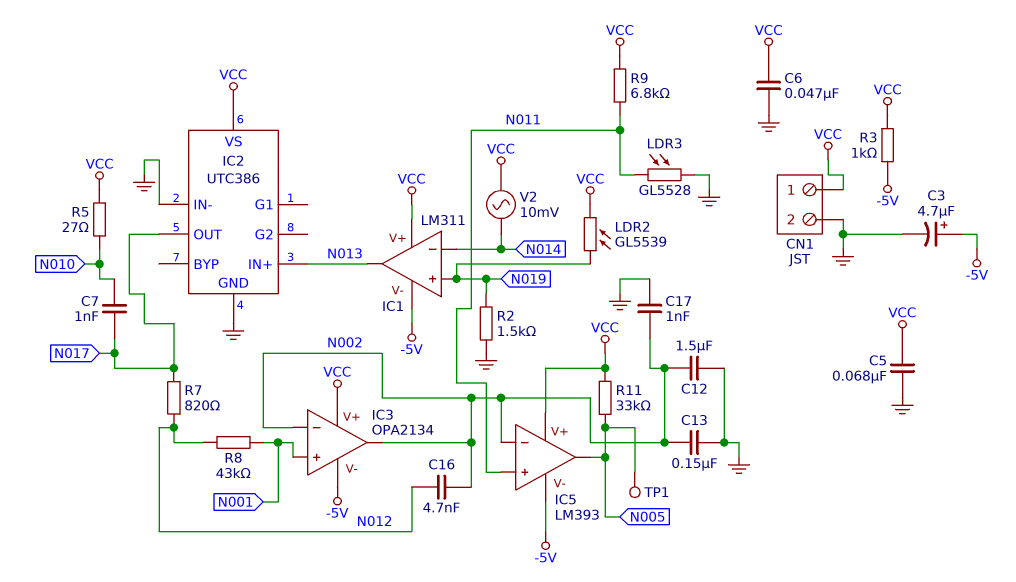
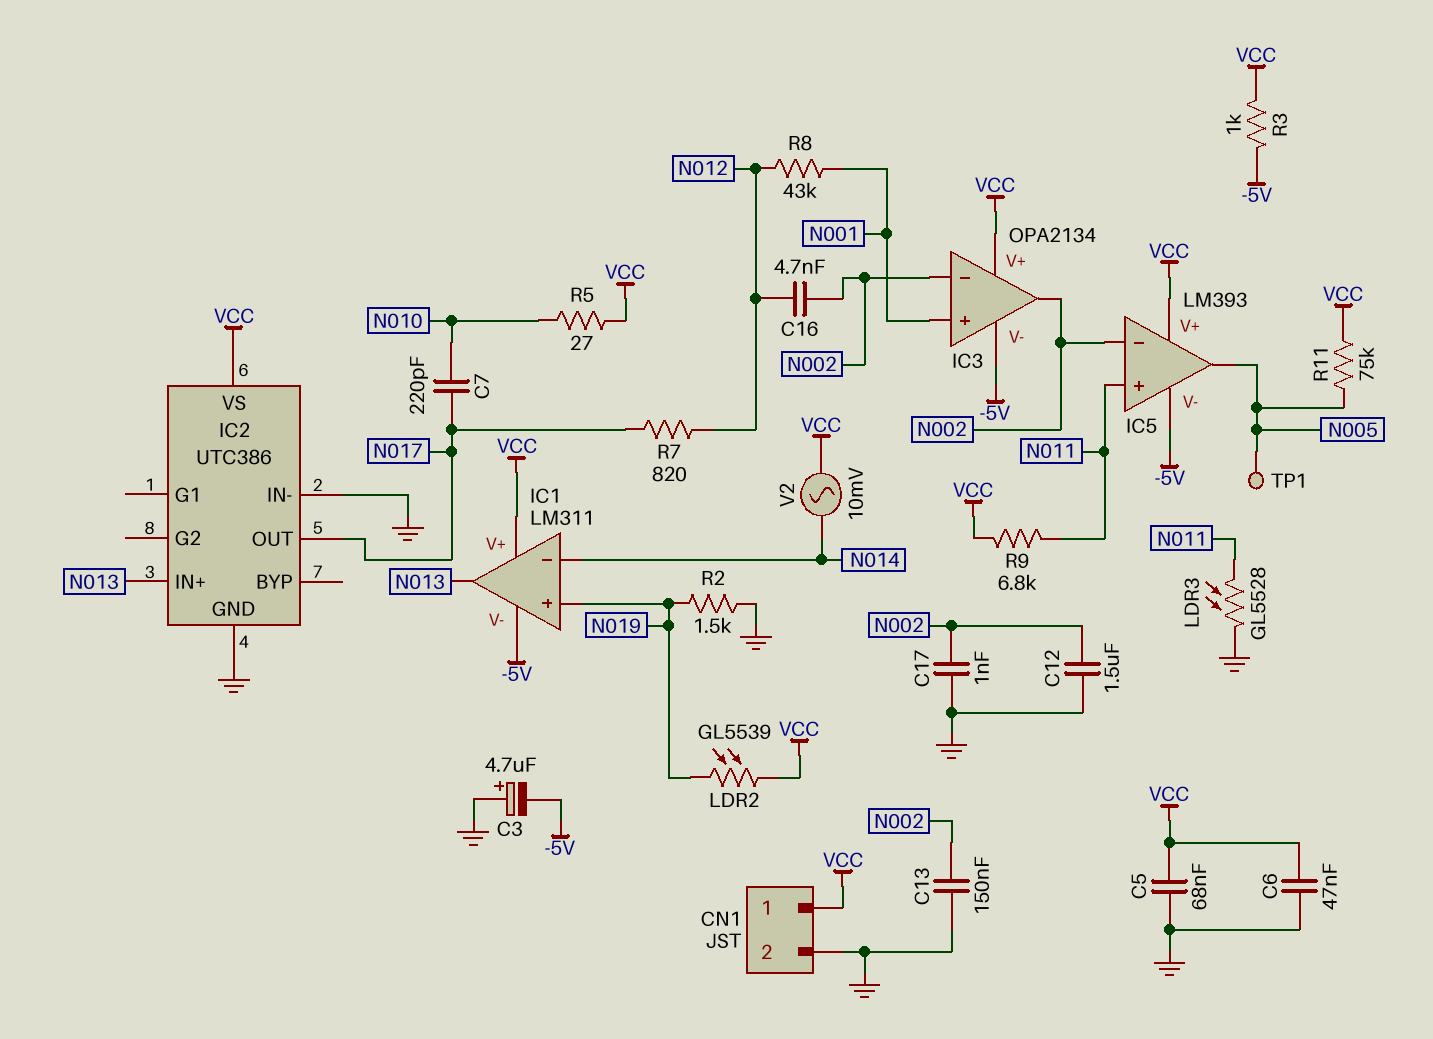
C3: 4.7uF (plus -5V, minus GND) -> 4.7uF (plus GND, minus -5V)
C7: 1nF (N010, N017) -> 220pF (N010, N017)
R11: 33k (N005, VCC) -> 75k (N005, VCC)

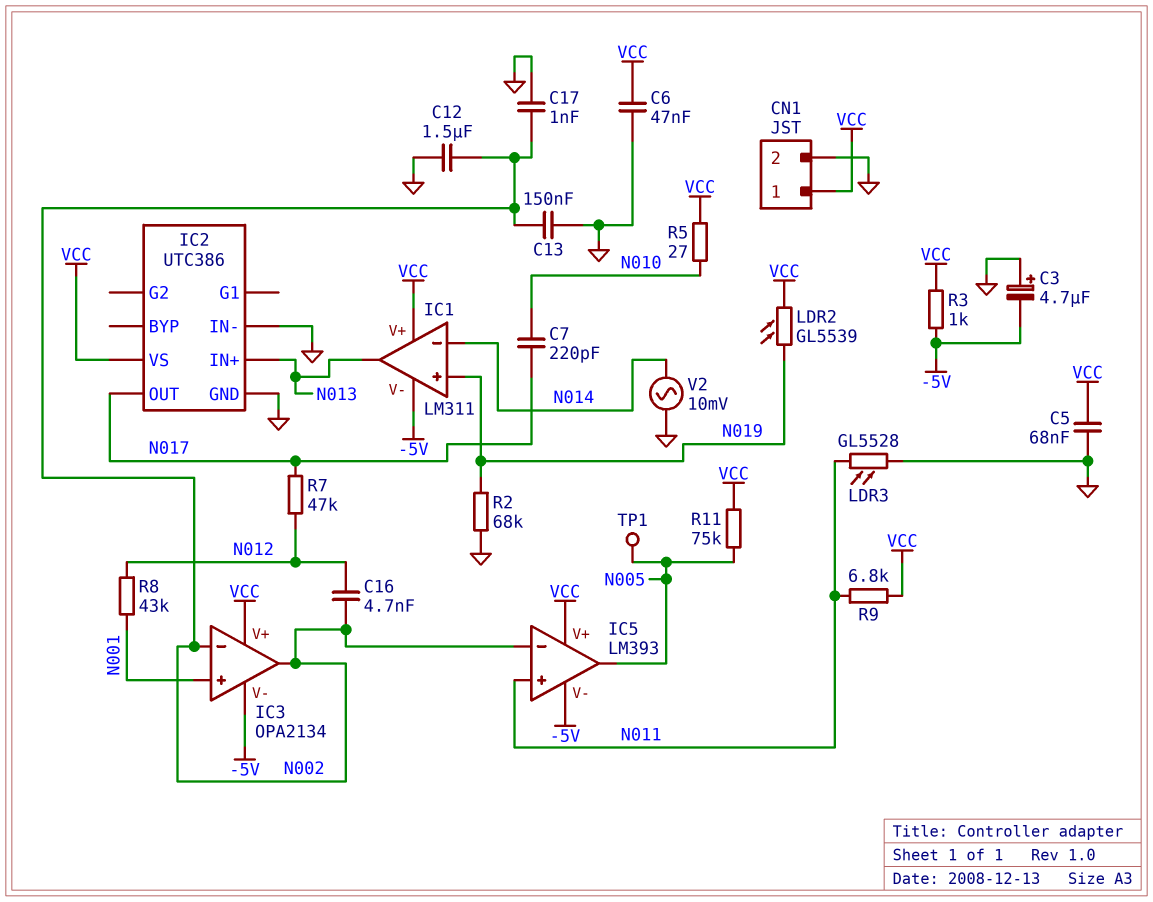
R2: 1.5k (GND, N019) -> 68k (GND, N019)
R7: 820 (N012, N017) -> 47k (N012, N017)
V2: AC 10mV (N014, VCC) -> AC 10mV (GND, N014)

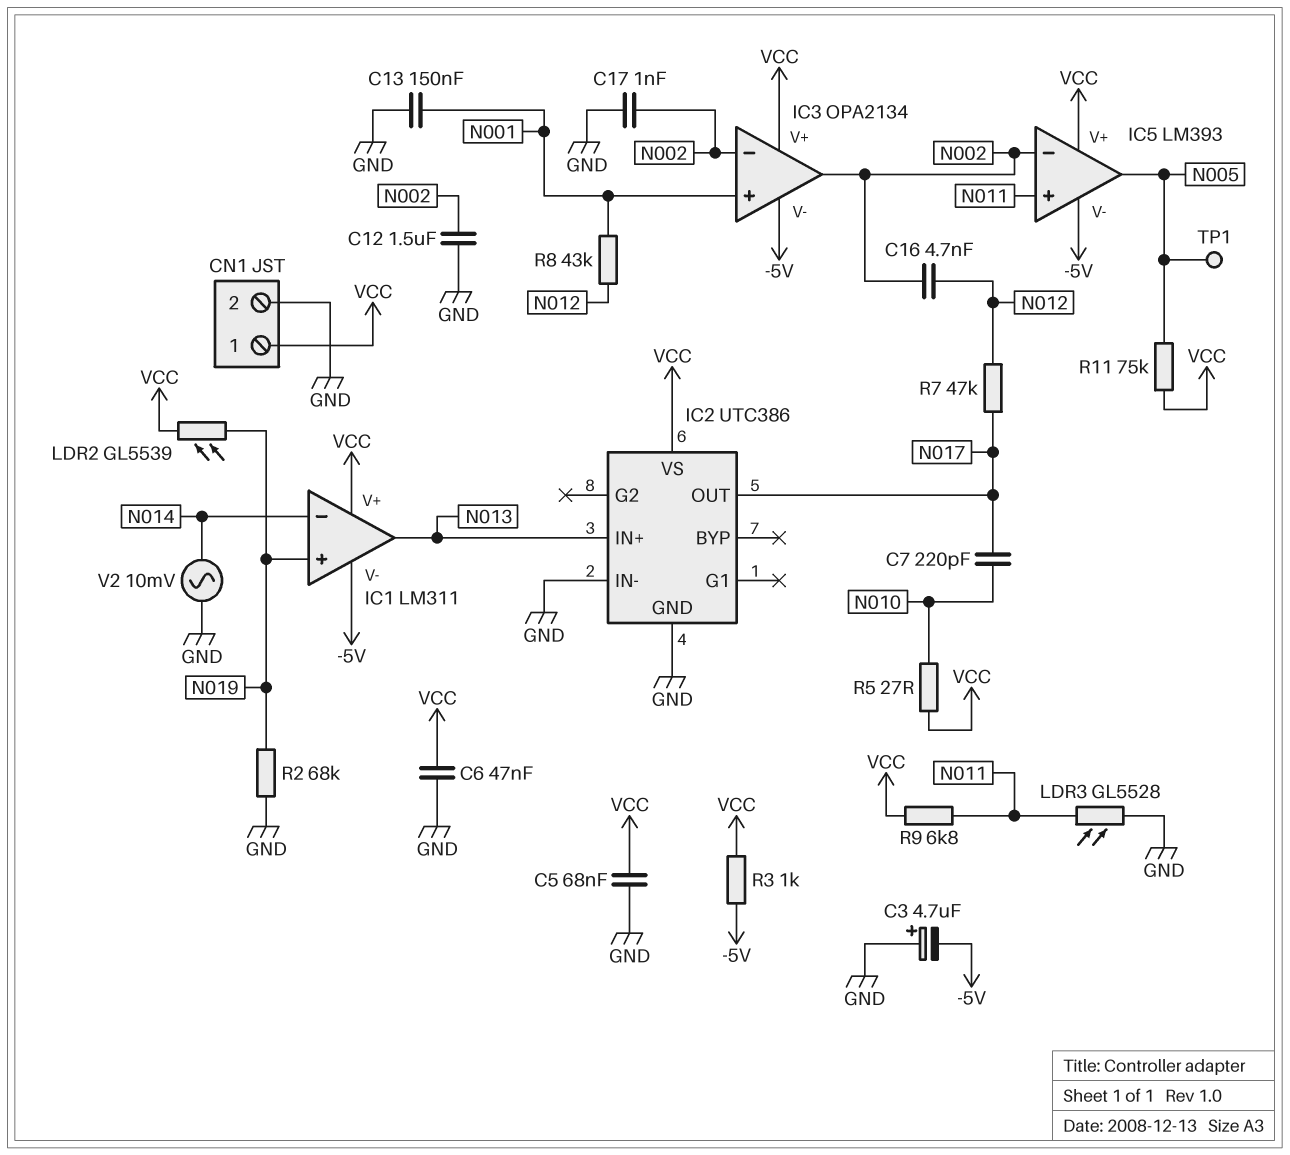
C13: 150nF (GND, N002) -> 150nF (GND, N001)

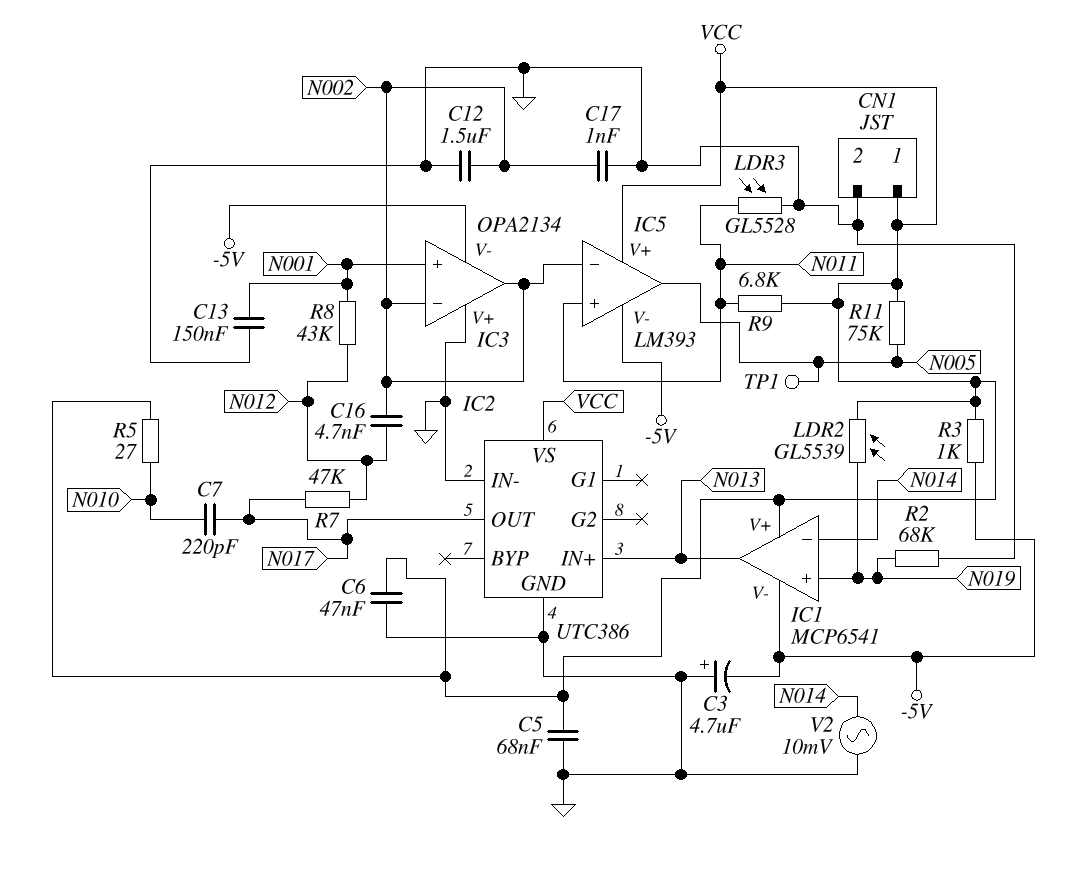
IC1: LM311 -> MCP6541
IC3 pin V+: VCC -> GND

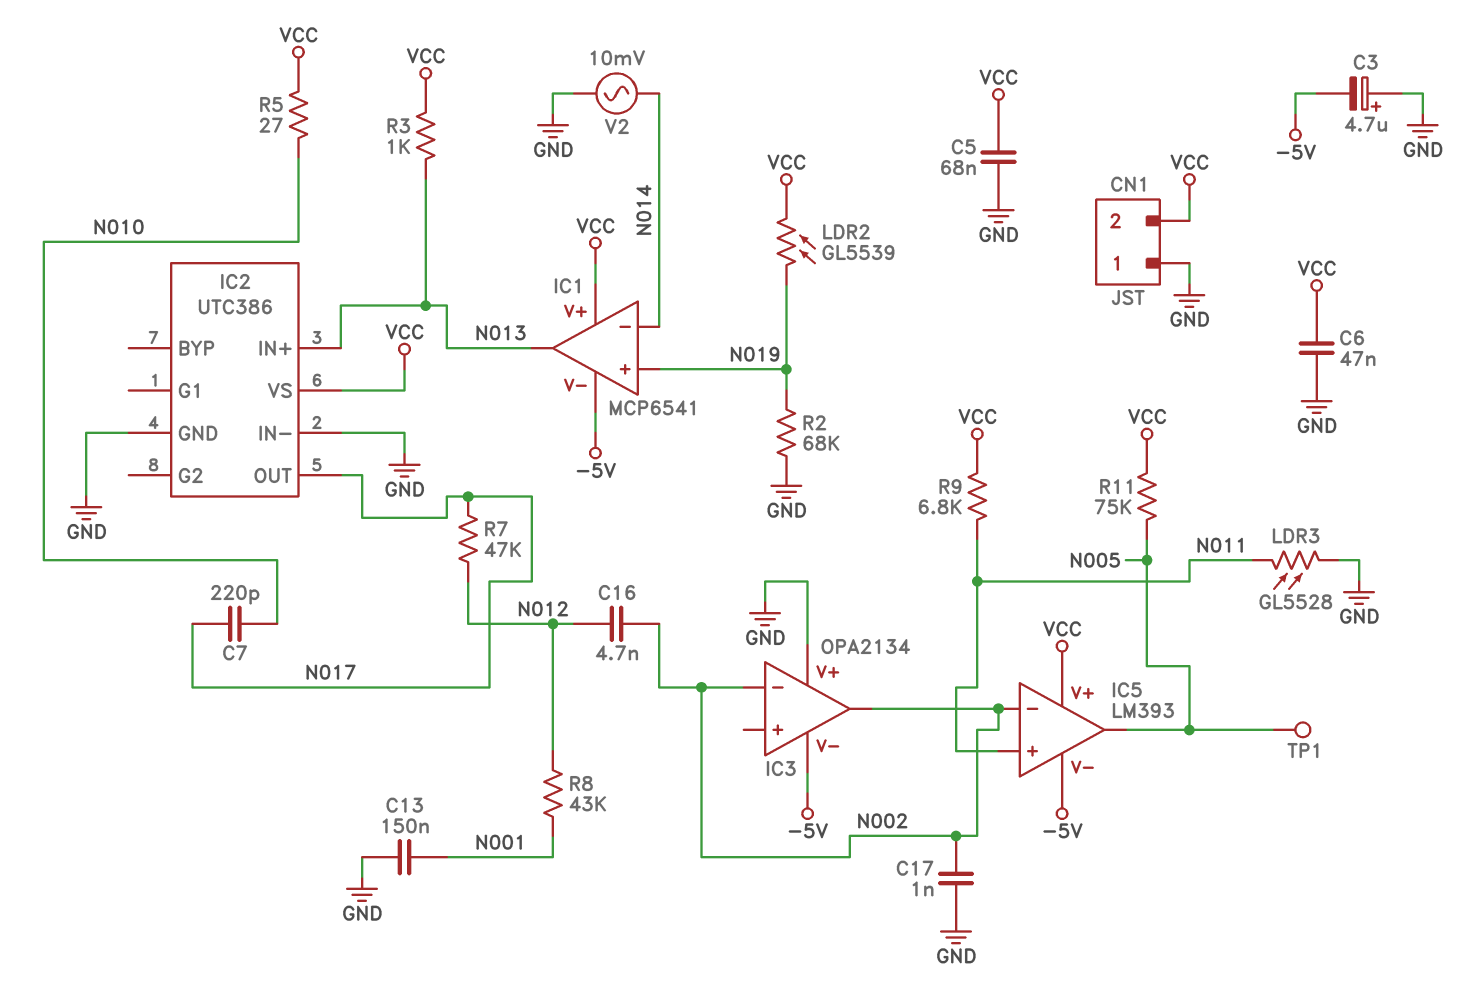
C12: 1.5uF (GND, N002) -> none
CN1 pin 1: VCC -> GND
CN1 pin 2: GND -> VCC
IC3 pin in+: N001 -> none
R3: 1k (-5V, VCC) -> 1k (N013, VCC)

